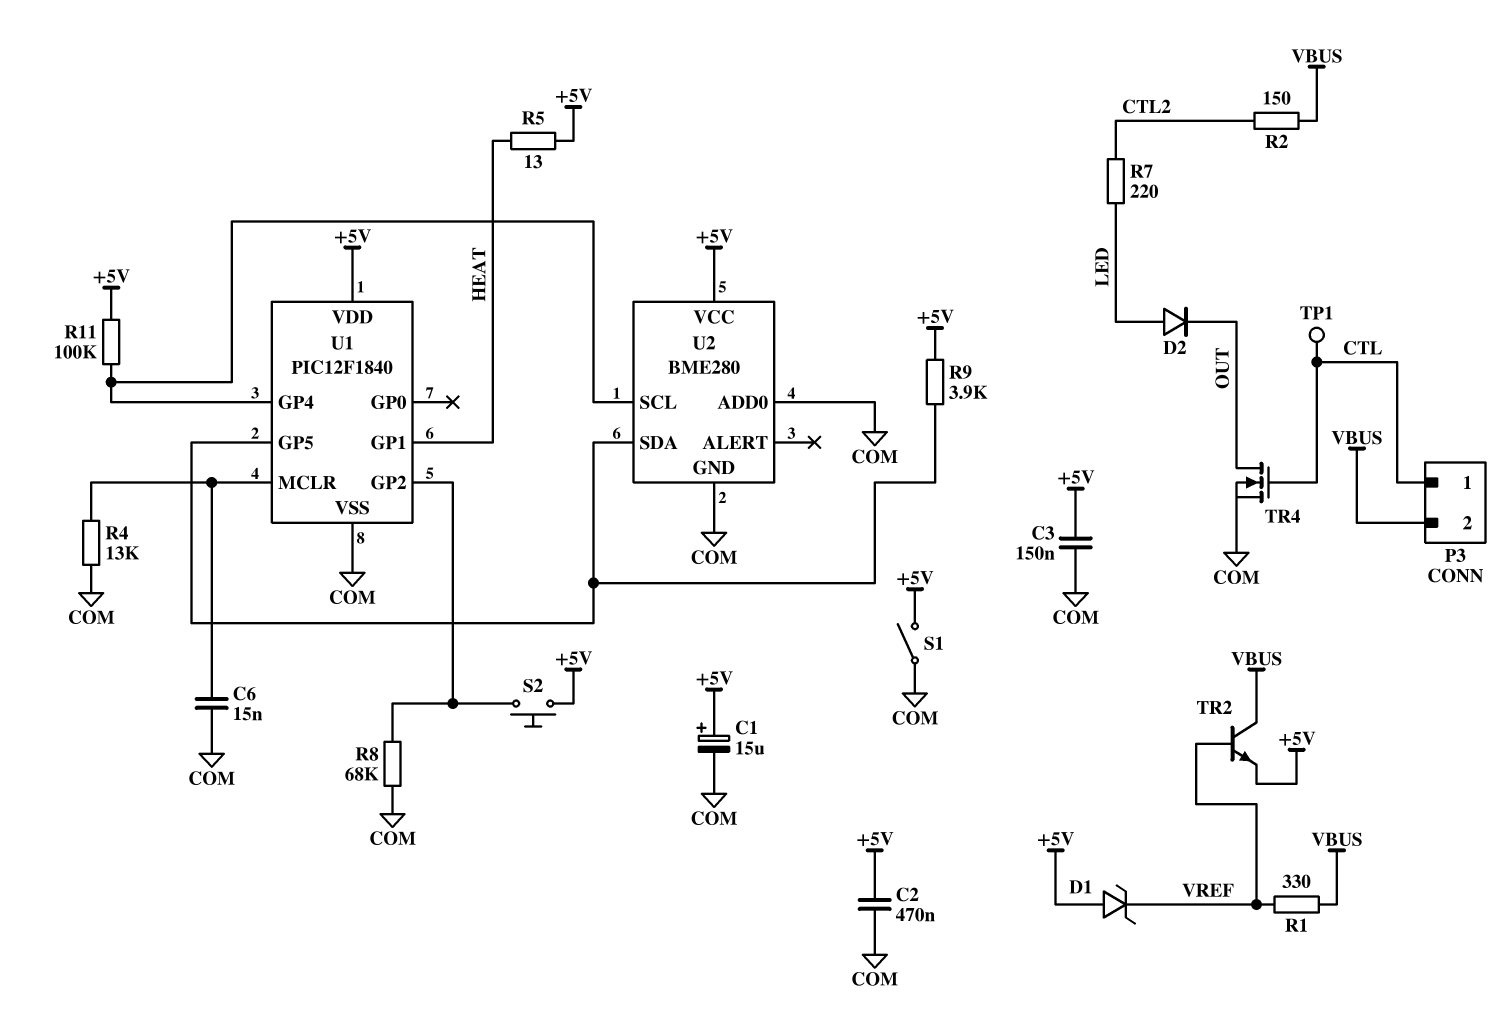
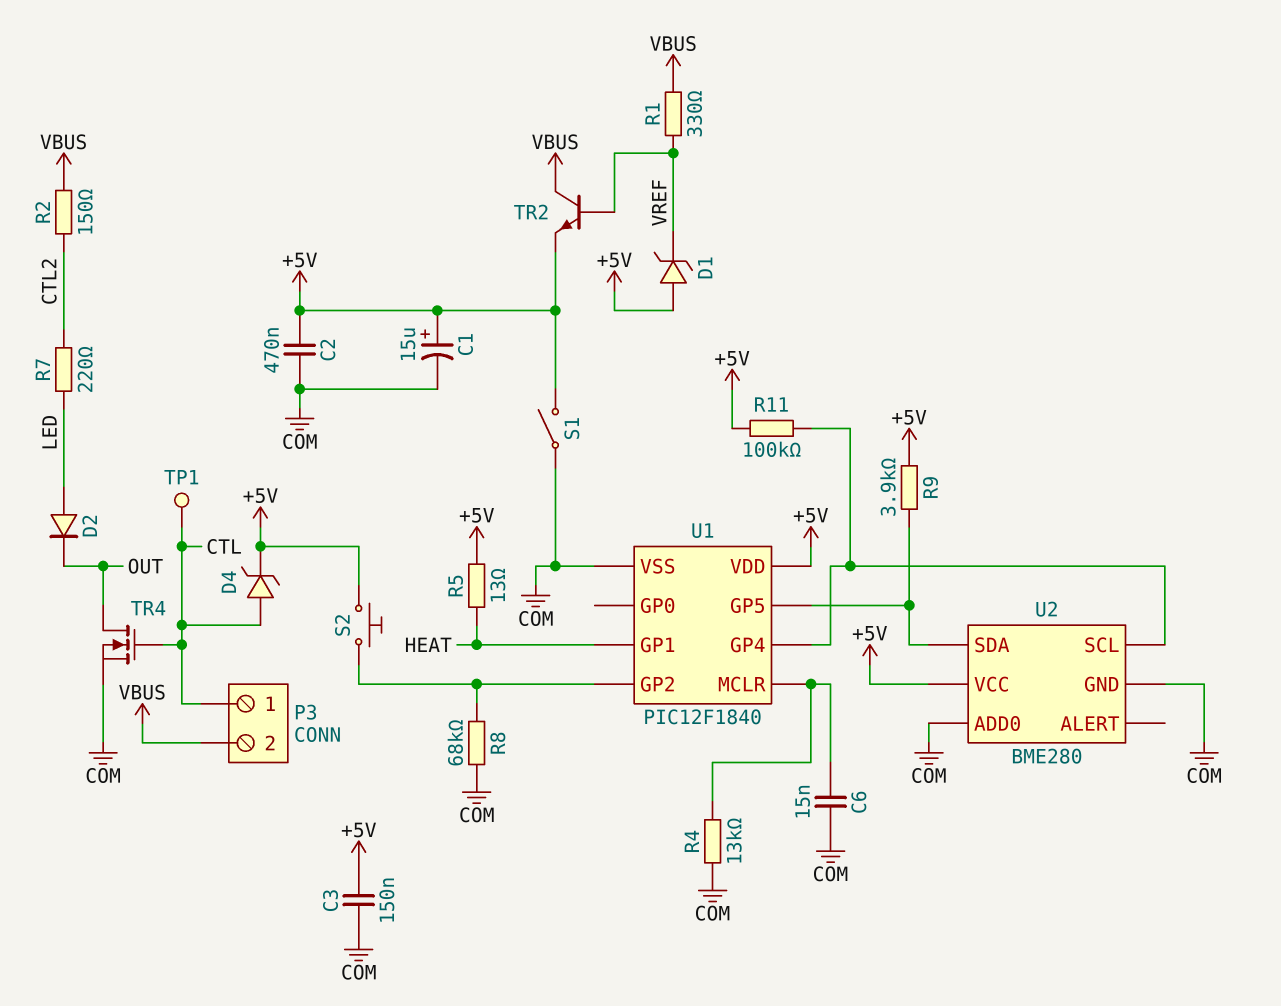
D4: none -> zener (A CTL, K +5V)

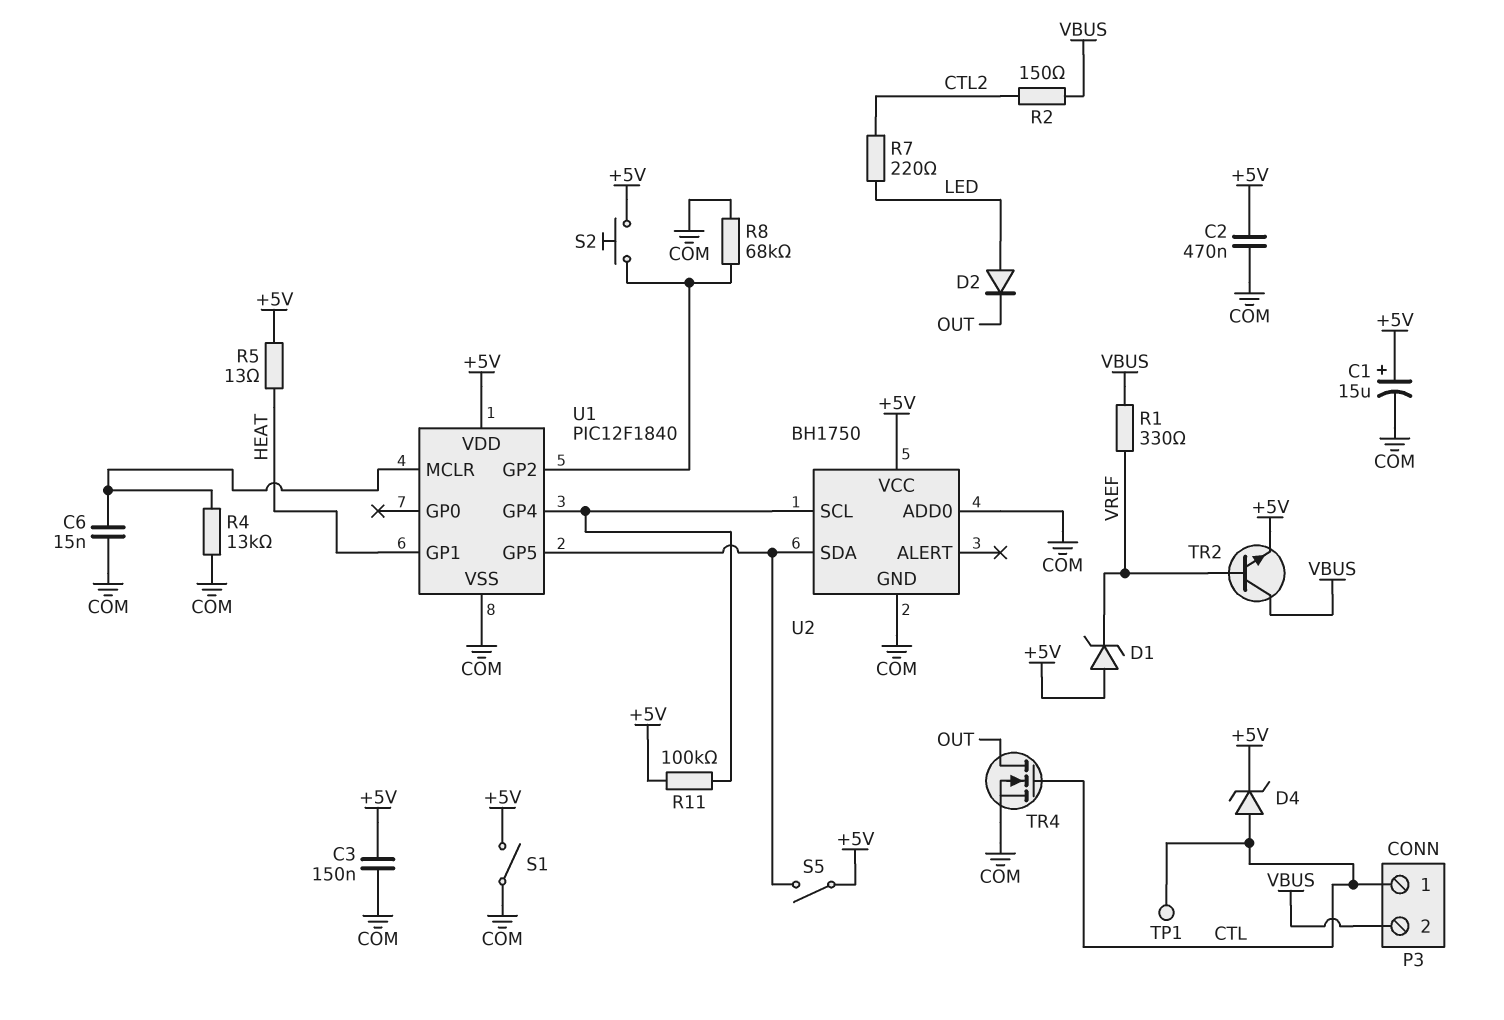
R9: 3.9k (+5V, U1/GP5) -> none
S5: none -> switch (+5V, U1/GP5)
U2: BME280 -> BH1750

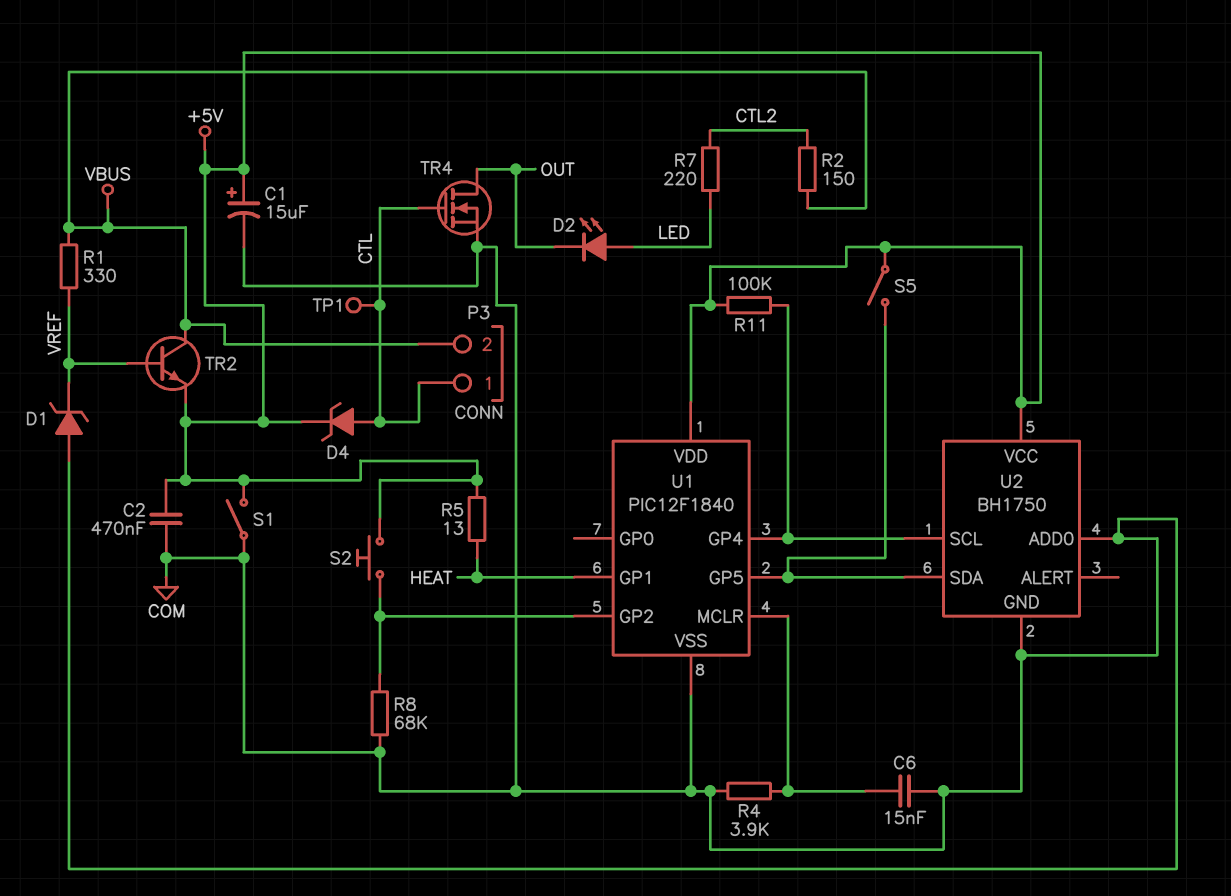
C3: 150nF (+5V, COM) -> none
D1: zener (A +5V, K VREF) -> zener (A COM, K VREF)
D2: diode (A LED, K OUT) -> LED (A LED, K OUT)
R4: 13k (COM, U1/MCLR) -> 3.9k (COM, U1/MCLR)

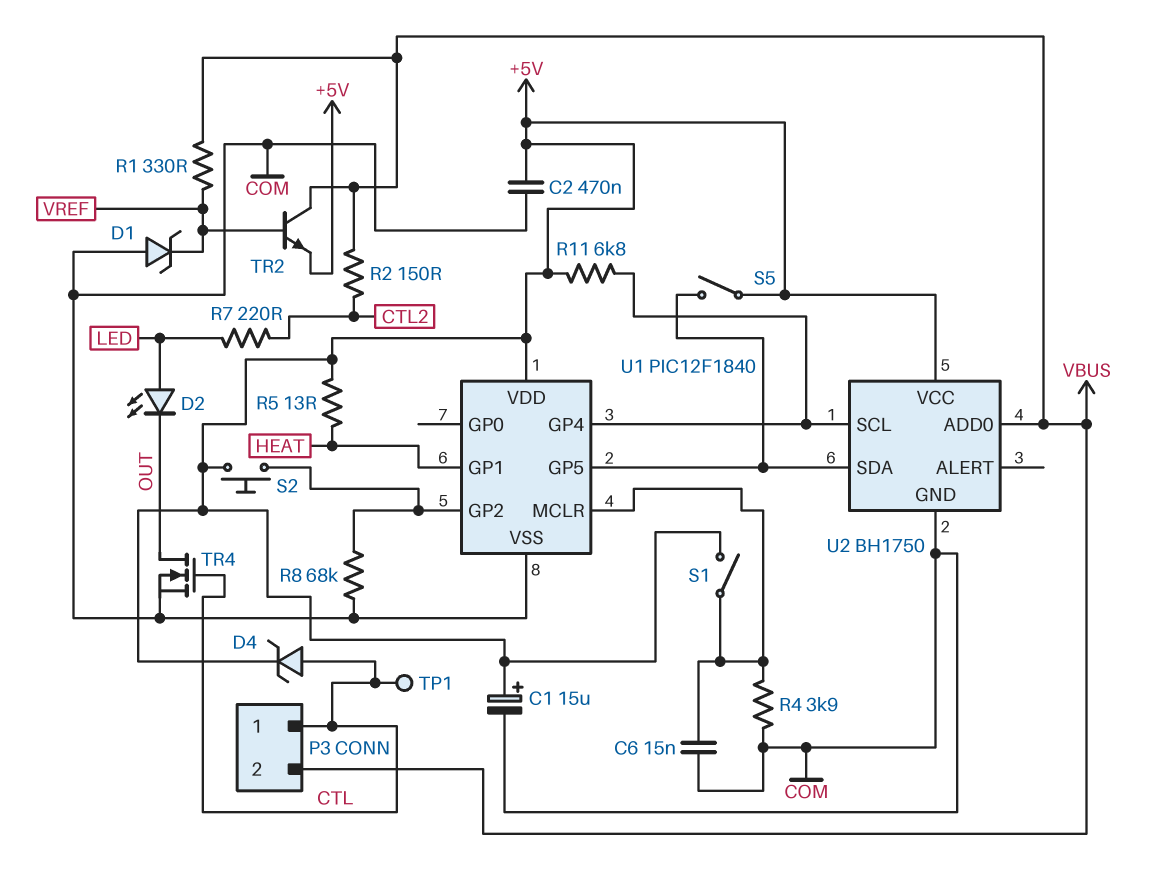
R11: 100k (+5V, U1/GP4) -> 6.8k (+5V, U1/GP4)
S1: switch (+5V, COM) -> switch (+5V, U1/MCLR)
U2 pin ADD0: COM -> VBUS

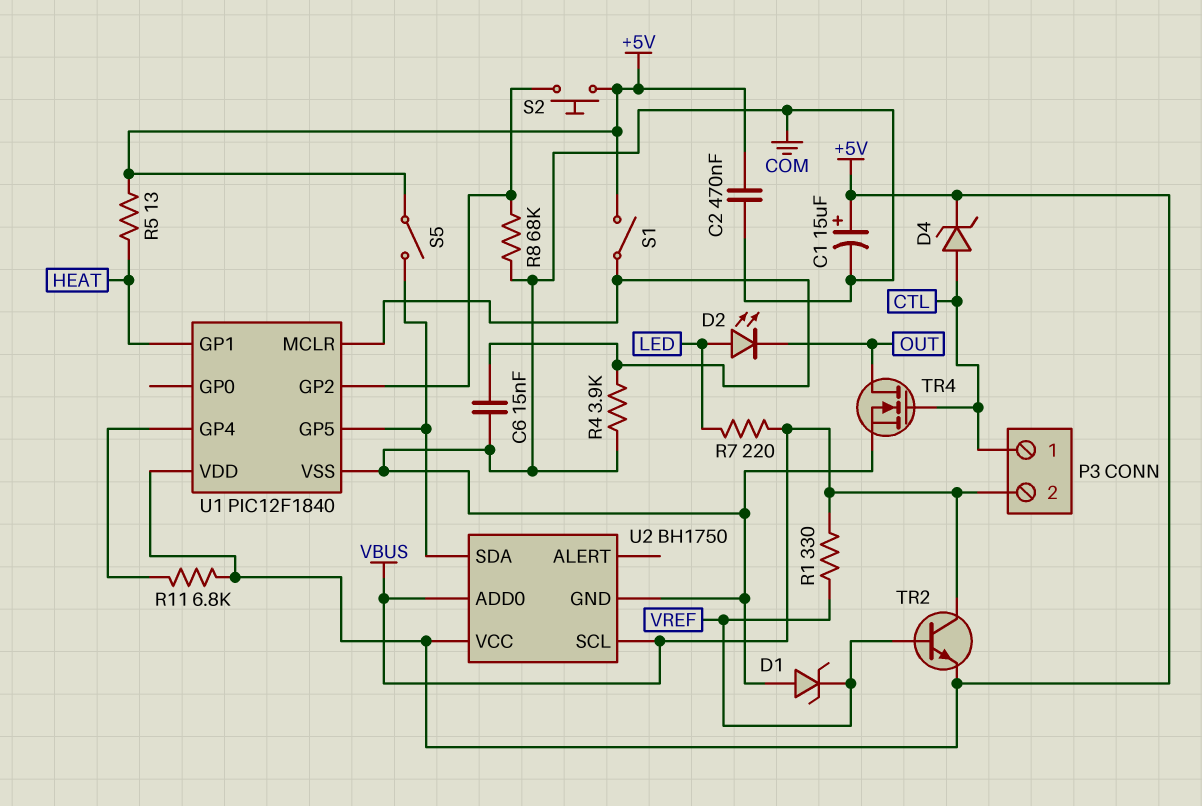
R2: 150 (CTL2, VBUS) -> none
R7: 220 (CTL2, LED) -> 220 (LED, VBUS)
TP1: test point (CTL) -> none
U2 pin SCL: U1/GP4 -> VBUS

